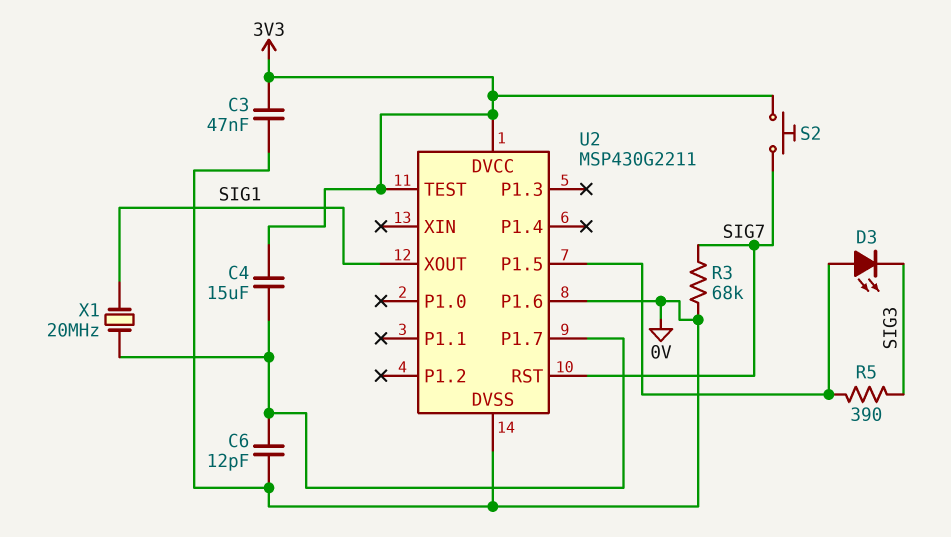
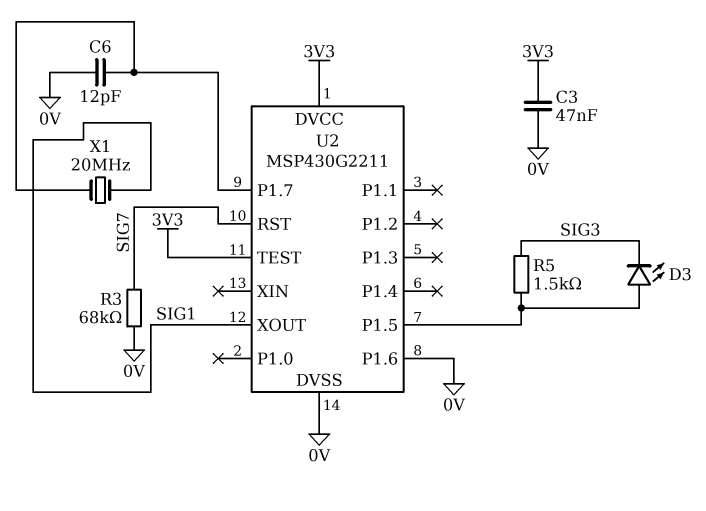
C4: 15uF (3V3, U2/P1.7) -> none
R5: 390 (SIG3, U2/P1.5) -> 1.5k (SIG3, U2/P1.5)
S2: button (3V3, SIG7) -> none

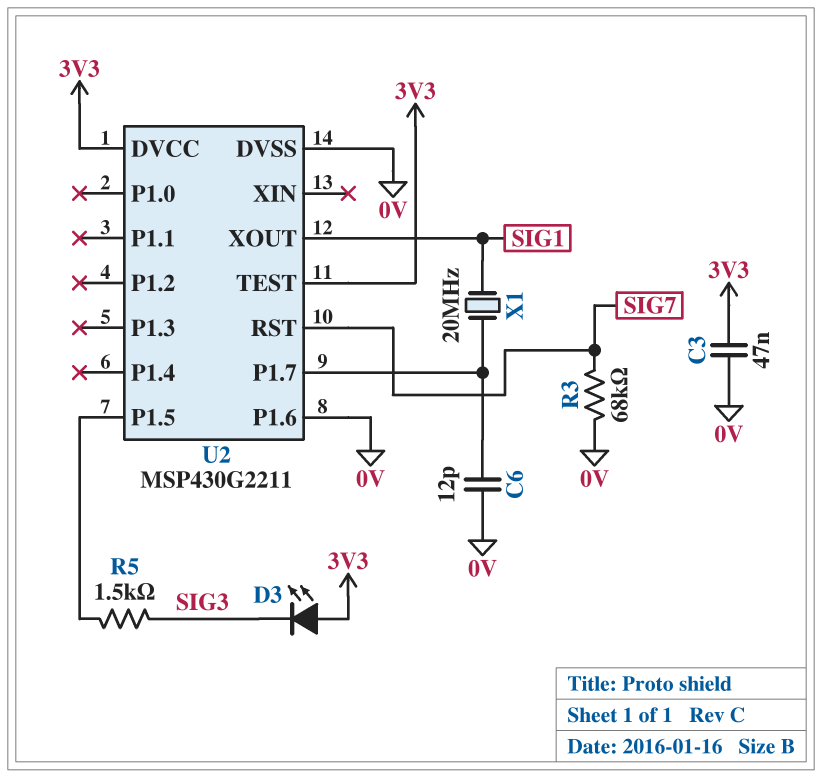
D3: LED (A U2/P1.5, K SIG3) -> LED (A 3V3, K SIG3)

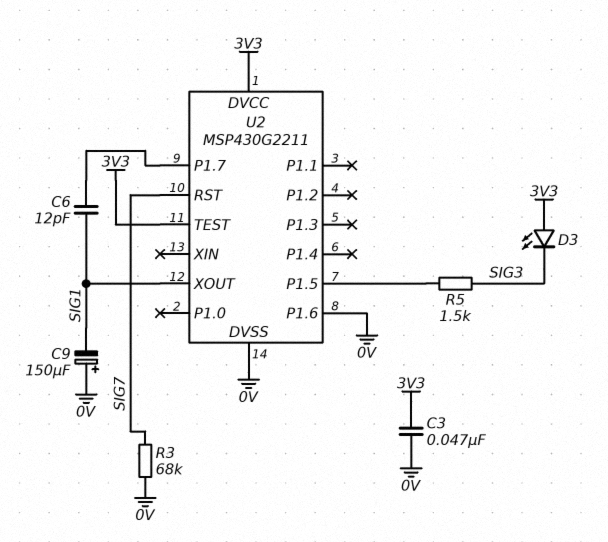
C6: 12pF (0V, U2/P1.7) -> 12pF (SIG1, U2/P1.7)
C9: none -> 150uF (plus 0V, minus SIG1)
X1: 20MHz (SIG1, U2/P1.7) -> none

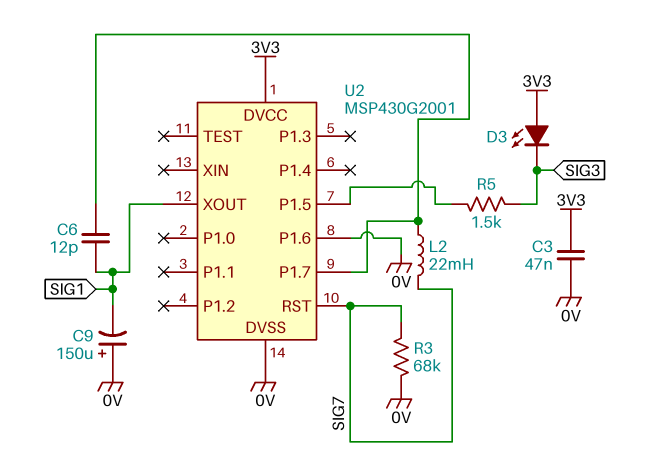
L2: none -> 22mH (SIG7, U2/P1.7)
U2: MSP430G2211 -> MSP430G2001
U2 pin TEST: 3V3 -> none

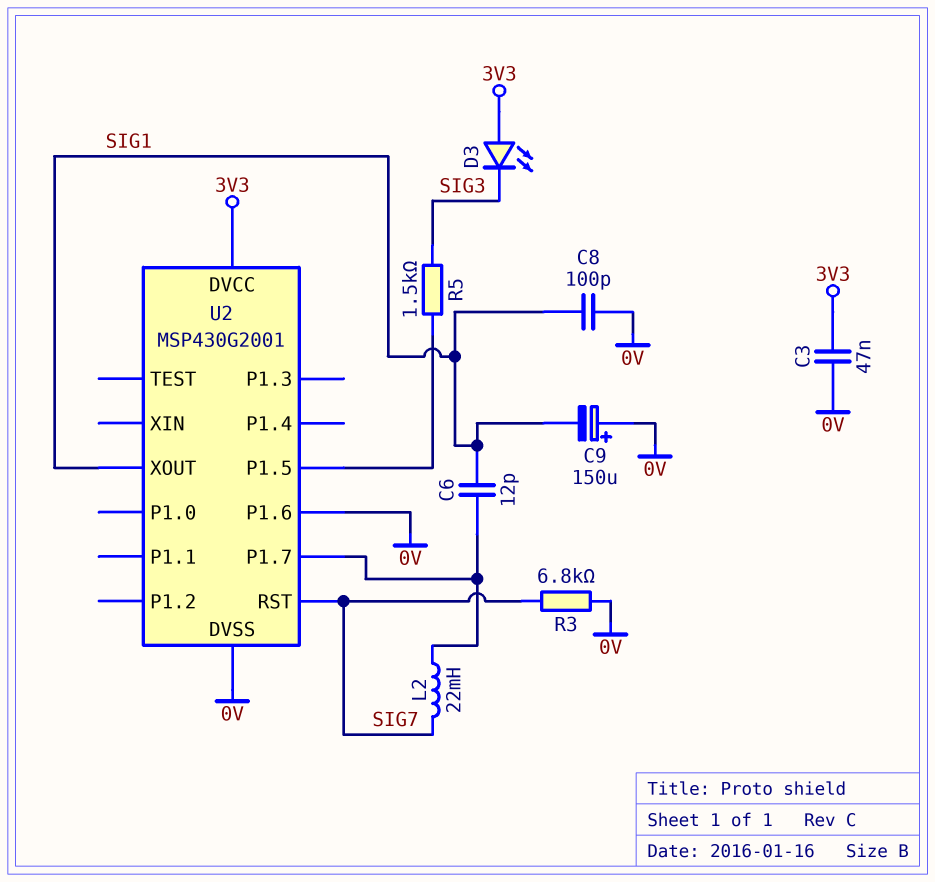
C8: none -> 100pF (0V, SIG1)
R3: 68k (0V, SIG7) -> 6.8k (0V, SIG7)

